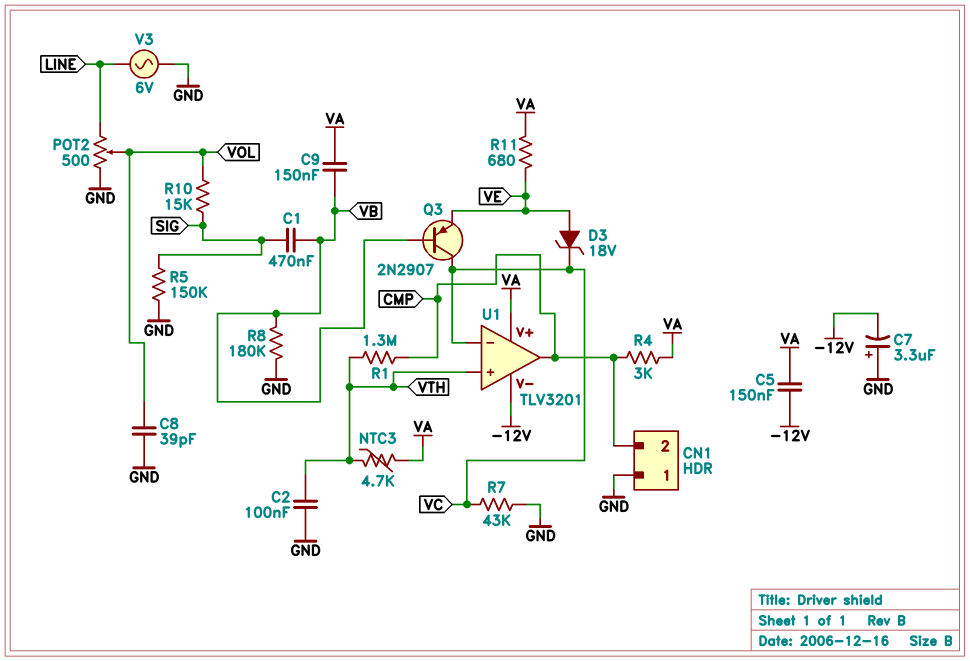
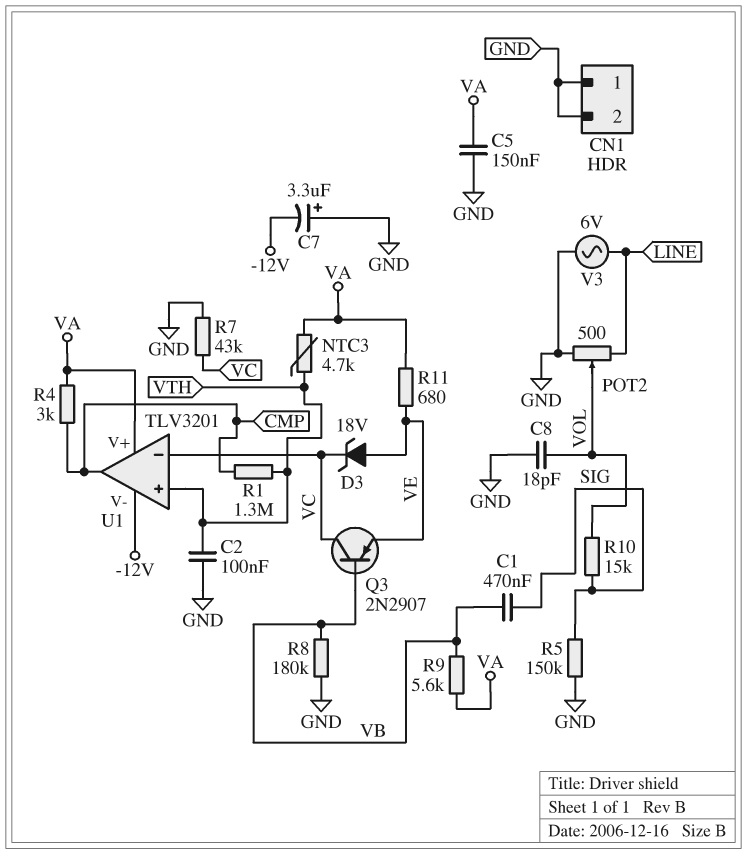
C5: 150nF (-12V, VA) -> 150nF (GND, VA)
C8: 39pF (GND, VOL) -> 18pF (GND, VOL)
C9: 150nF (VA, VB) -> none
CN1 pin 2: CMP -> GND
R9: none -> 5.6k (VA, VB)

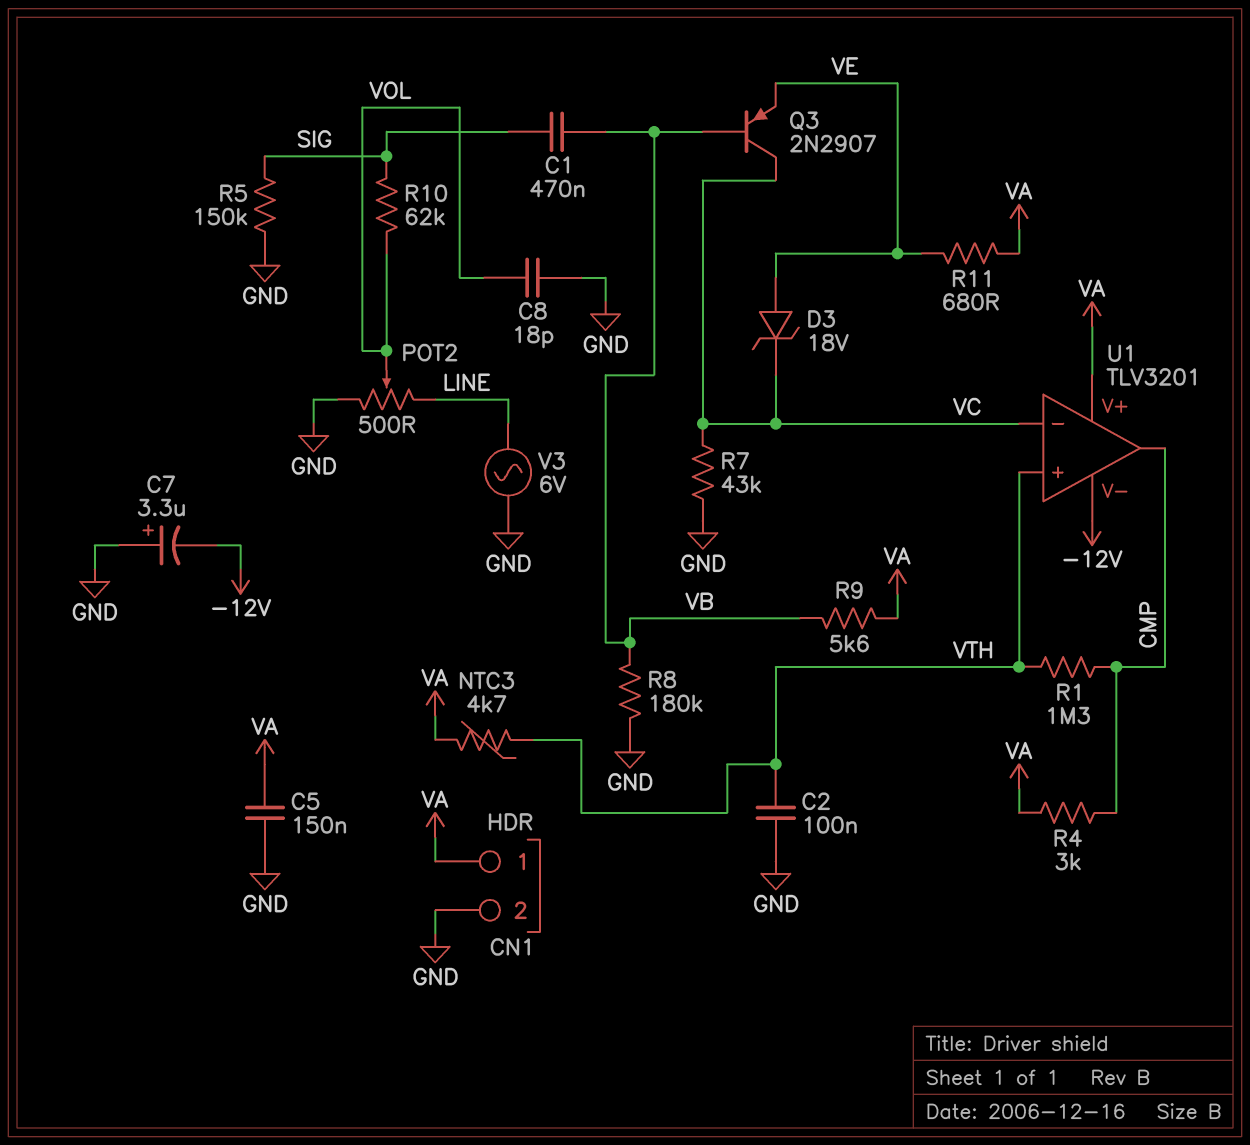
CN1 pin 1: GND -> VA
R10: 15k (SIG, VOL) -> 62k (SIG, VOL)

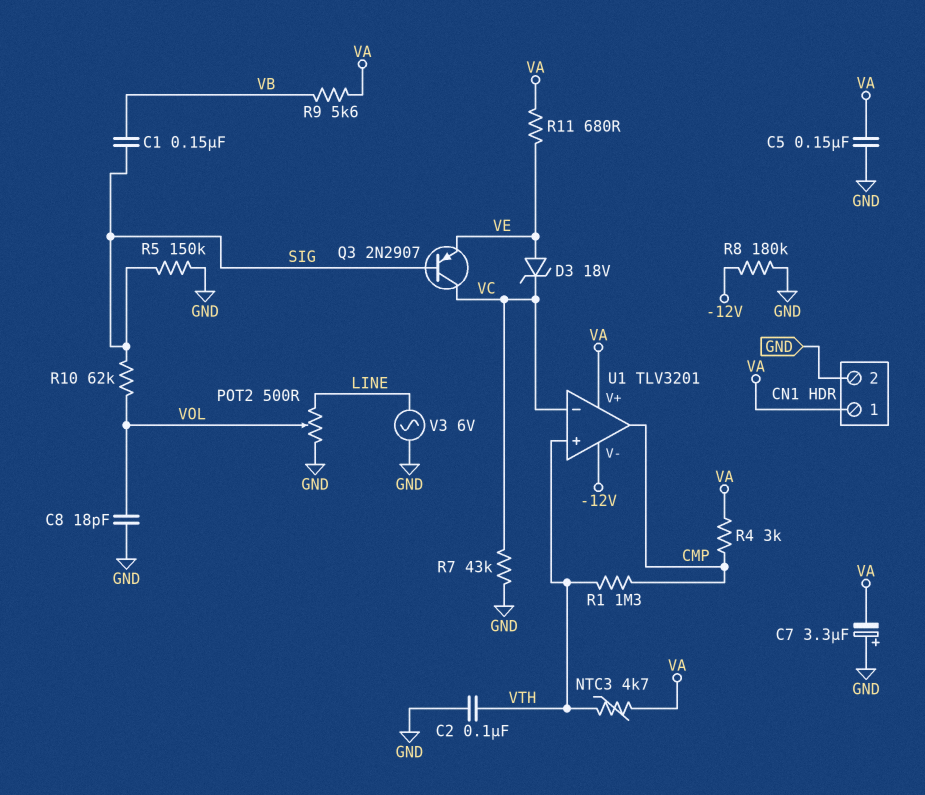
C1: 470nF (SIG, VB) -> 150nF (SIG, VB)
C7: 3.3uF (plus GND, minus -12V) -> 3.3uF (plus GND, minus VA)
Q3: PNP 2N2907 (B VB, C VC, E VE) -> PNP 2N2907 (B SIG, C VC, E VE)
R8: 180k (GND, VB) -> 180k (-12V, GND)

